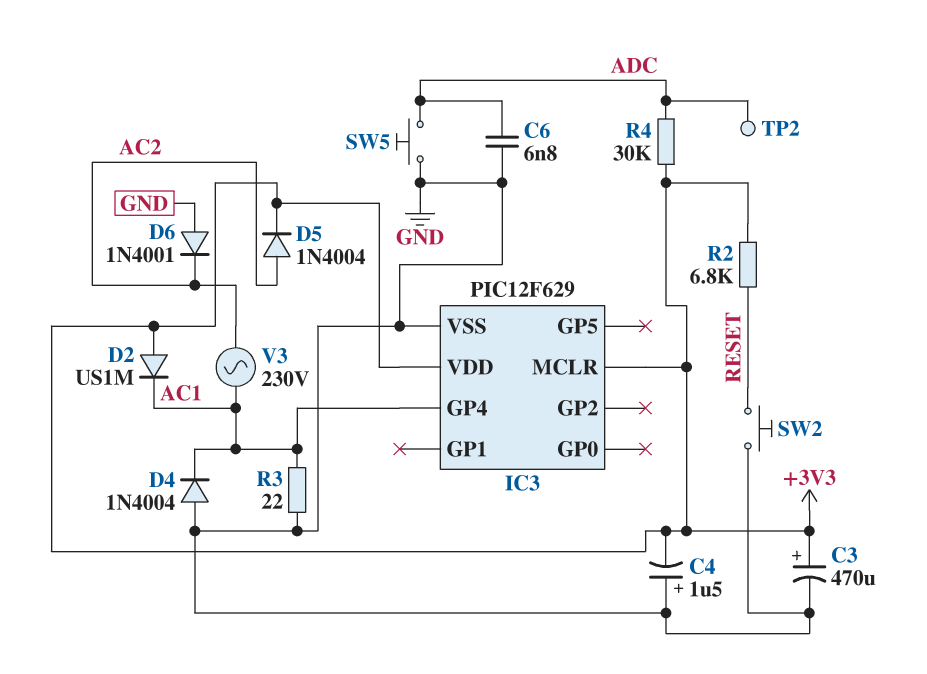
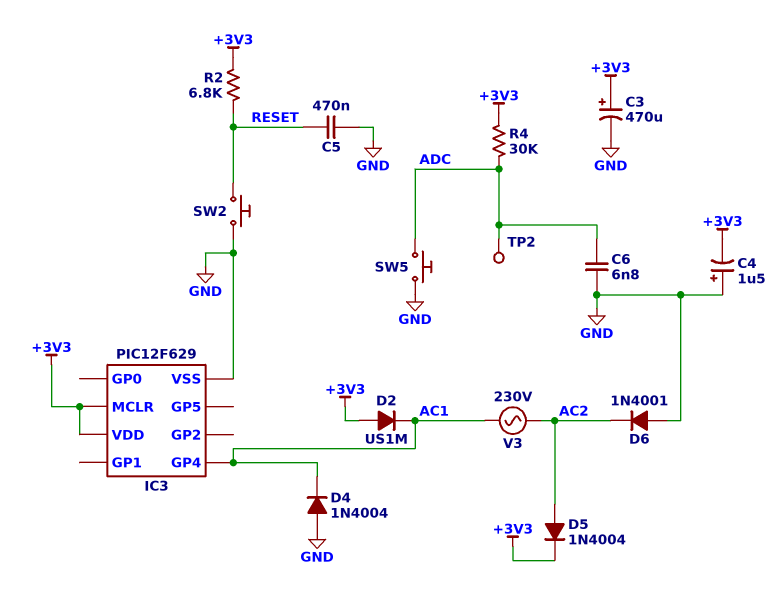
C5: none -> 470nF (GND, RESET)
R3: 22 (AC1, GND) -> none

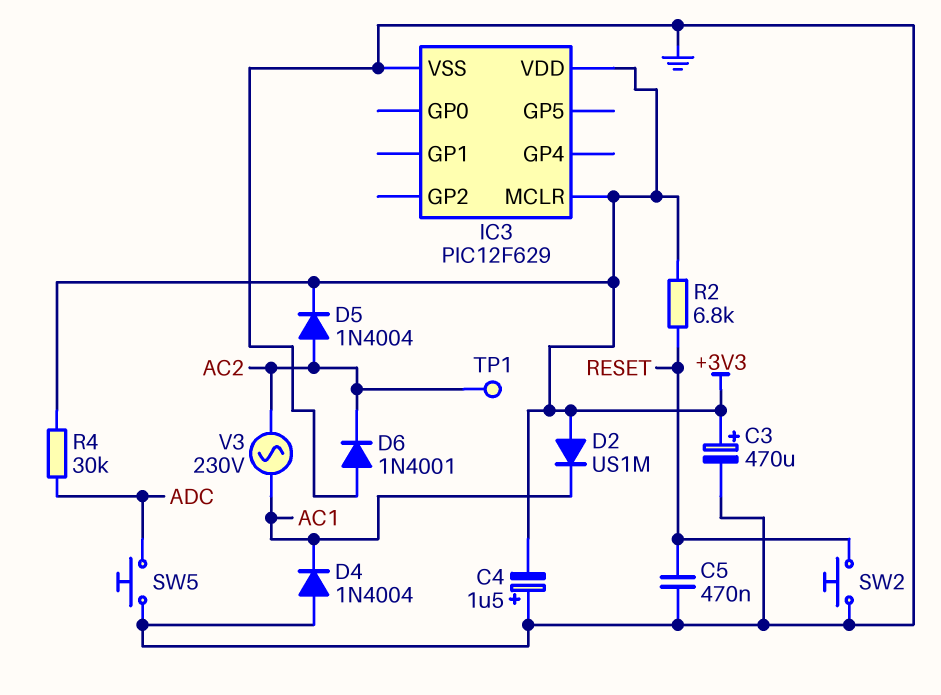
C6: 6.8nF (ADC, GND) -> none
IC3 pin GP4: AC1 -> none
TP1: none -> test point (AC2)
TP2: test point (ADC) -> none

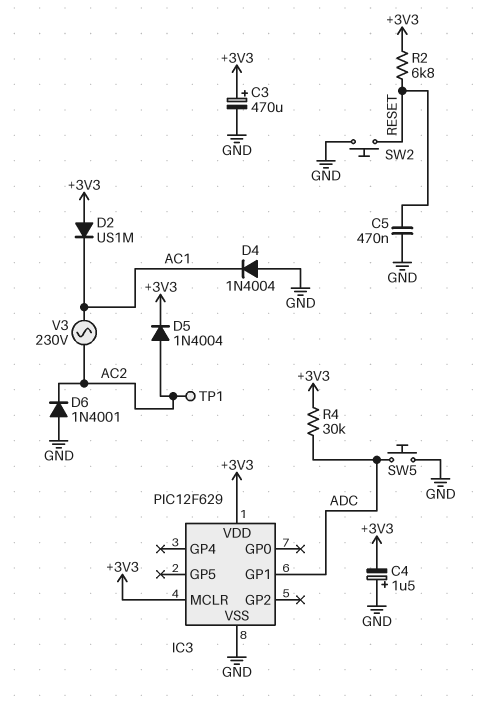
IC3 pin GP1: none -> ADC

